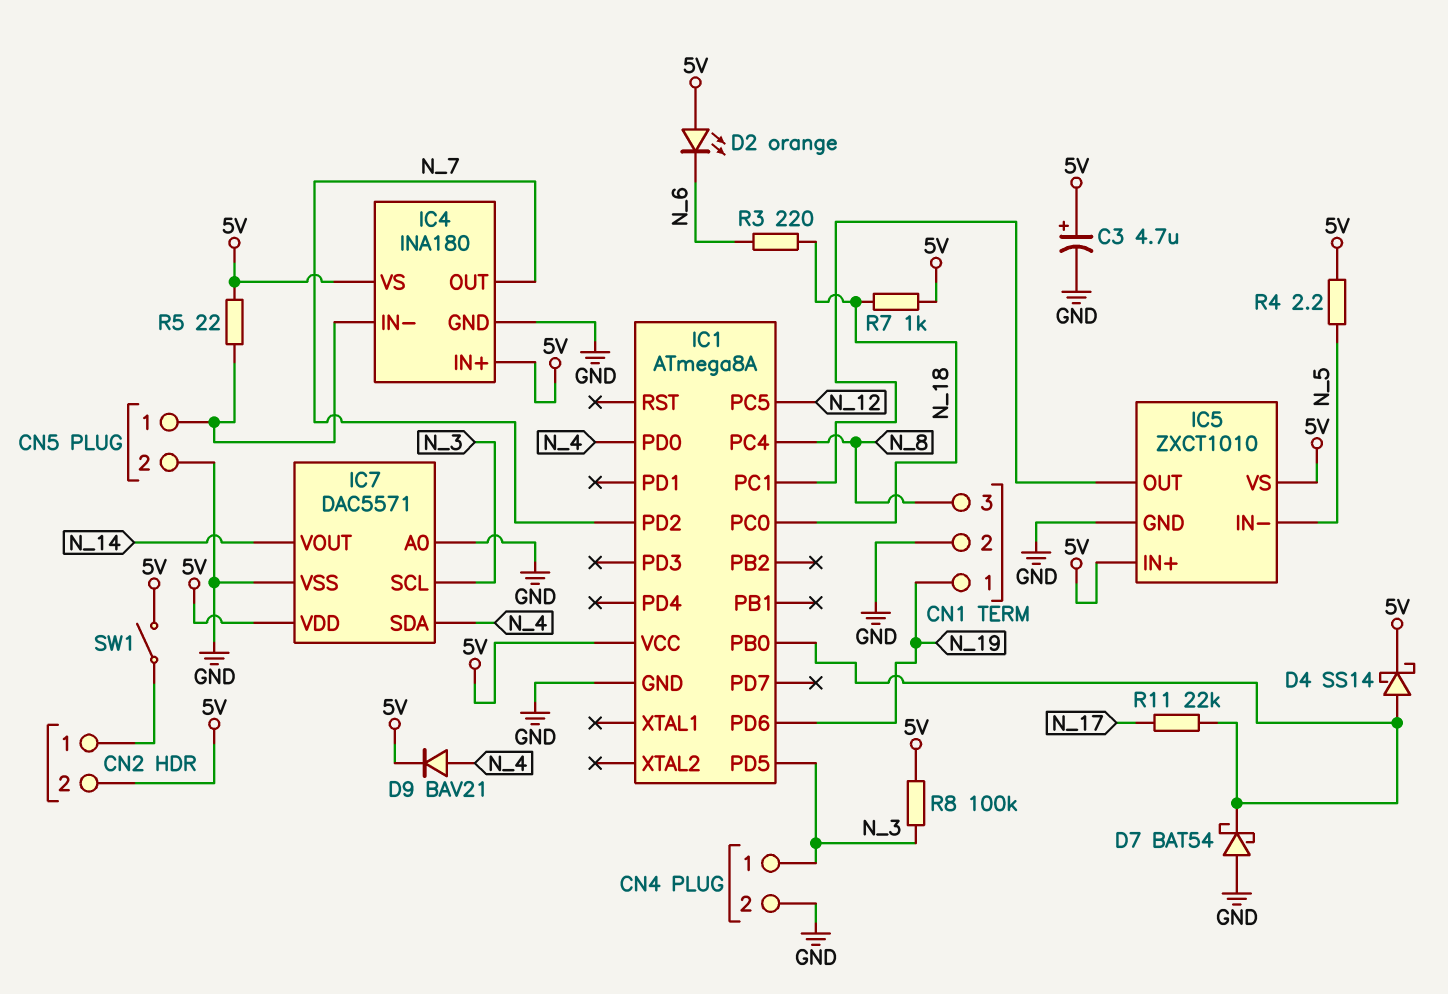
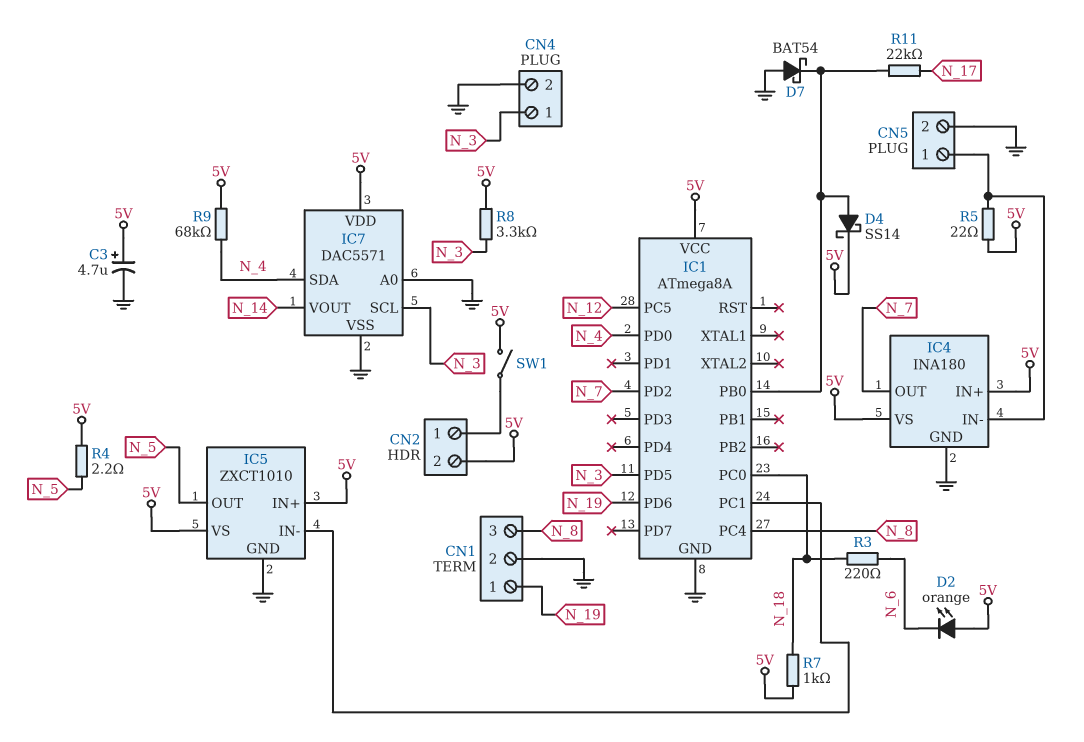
D9: diode BAV21 (A N_4, K 5V) -> none
IC5 pin IN-: N_5 -> IC1/PC1
IC5 pin OUT: IC1/PC1 -> N_5
R8: 100k (5V, N_3) -> 3.3k (5V, N_3)
R9: none -> 68k (5V, N_4)

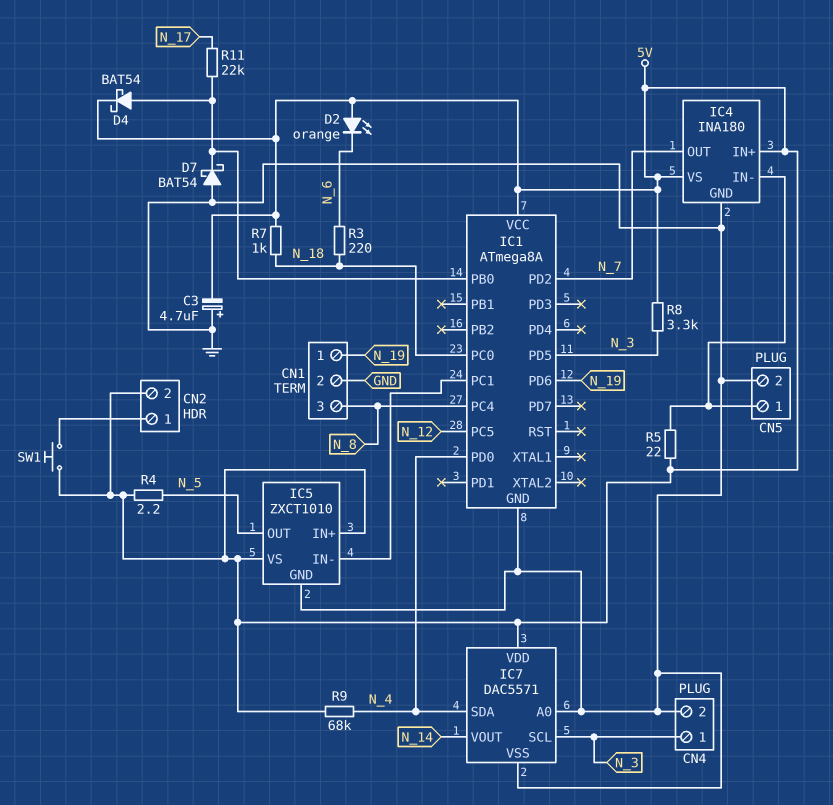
C3: 4.7uF (plus 5V, minus GND) -> 4.7uF (plus GND, minus 5V)
D4: schottky SS14 (A IC1/PB0, K 5V) -> schottky BAT54 (A IC1/PB0, K 5V)
SW1: switch (5V, CN2/1) -> button (5V, CN2/1)

